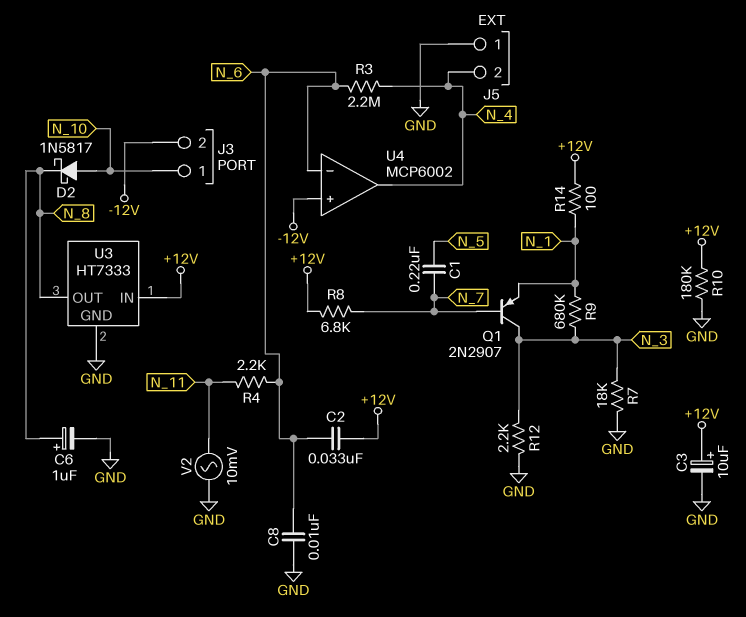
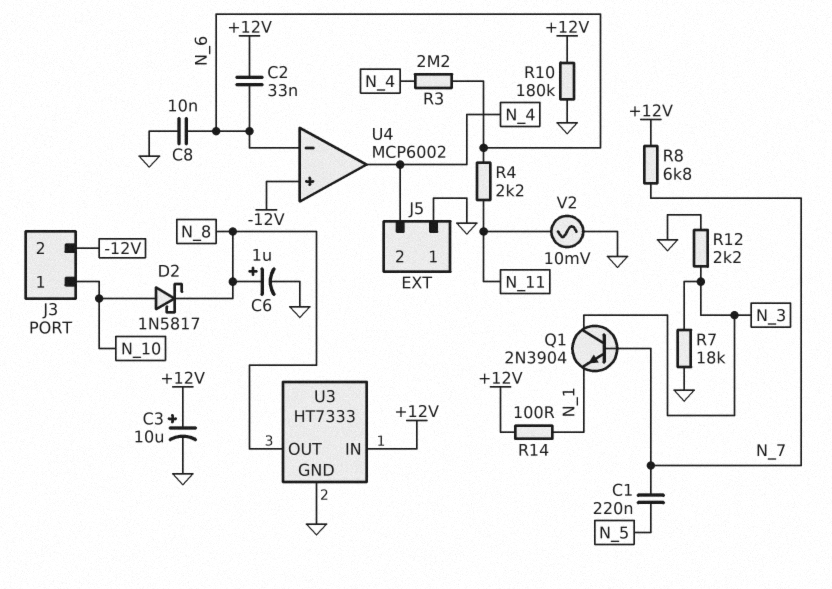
Q1: PNP 2N2907 (B N_7, C N_3, E N_1) -> NPN 2N3904 (B N_7, C N_3, E N_1)
R9: 680k (N_1, N_3) -> none

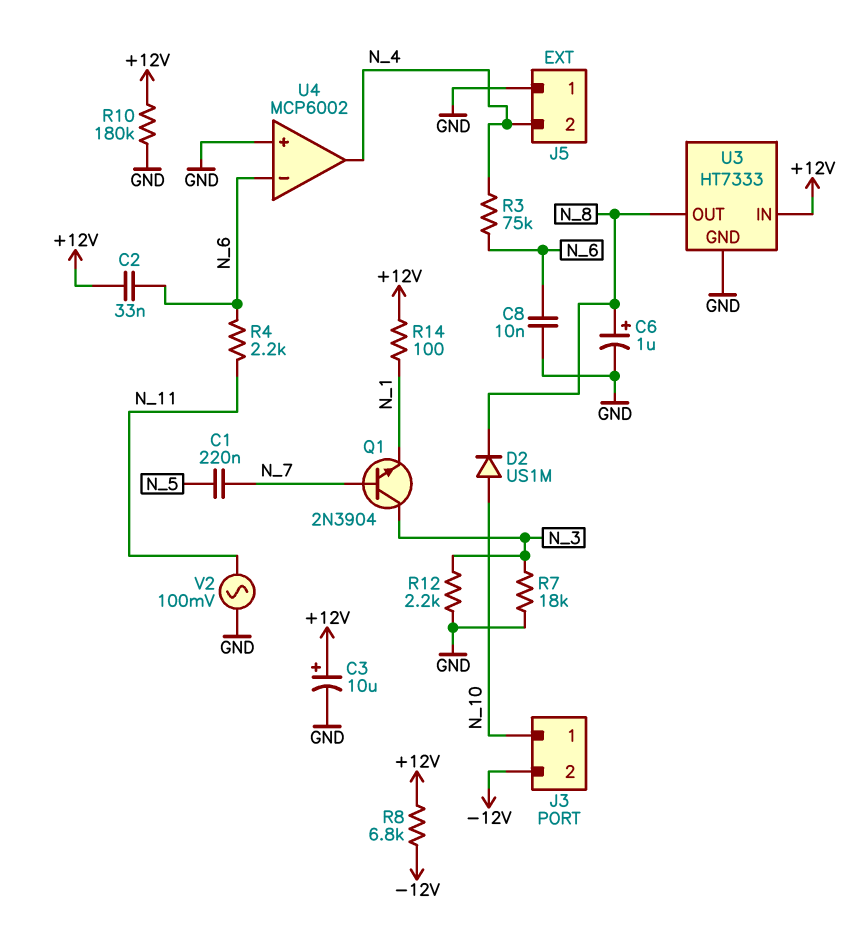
D2: schottky 1N5817 (A N_10, K N_8) -> diode US1M (A N_10, K N_8)
R3: 2.2M (N_4, N_6) -> 75k (N_4, N_6)
R8: 6.8k (+12V, N_7) -> 6.8k (+12V, -12V)
U4 pin in+: -12V -> GND
V2: AC 10mV (GND, N_11) -> AC 100mV (GND, N_11)

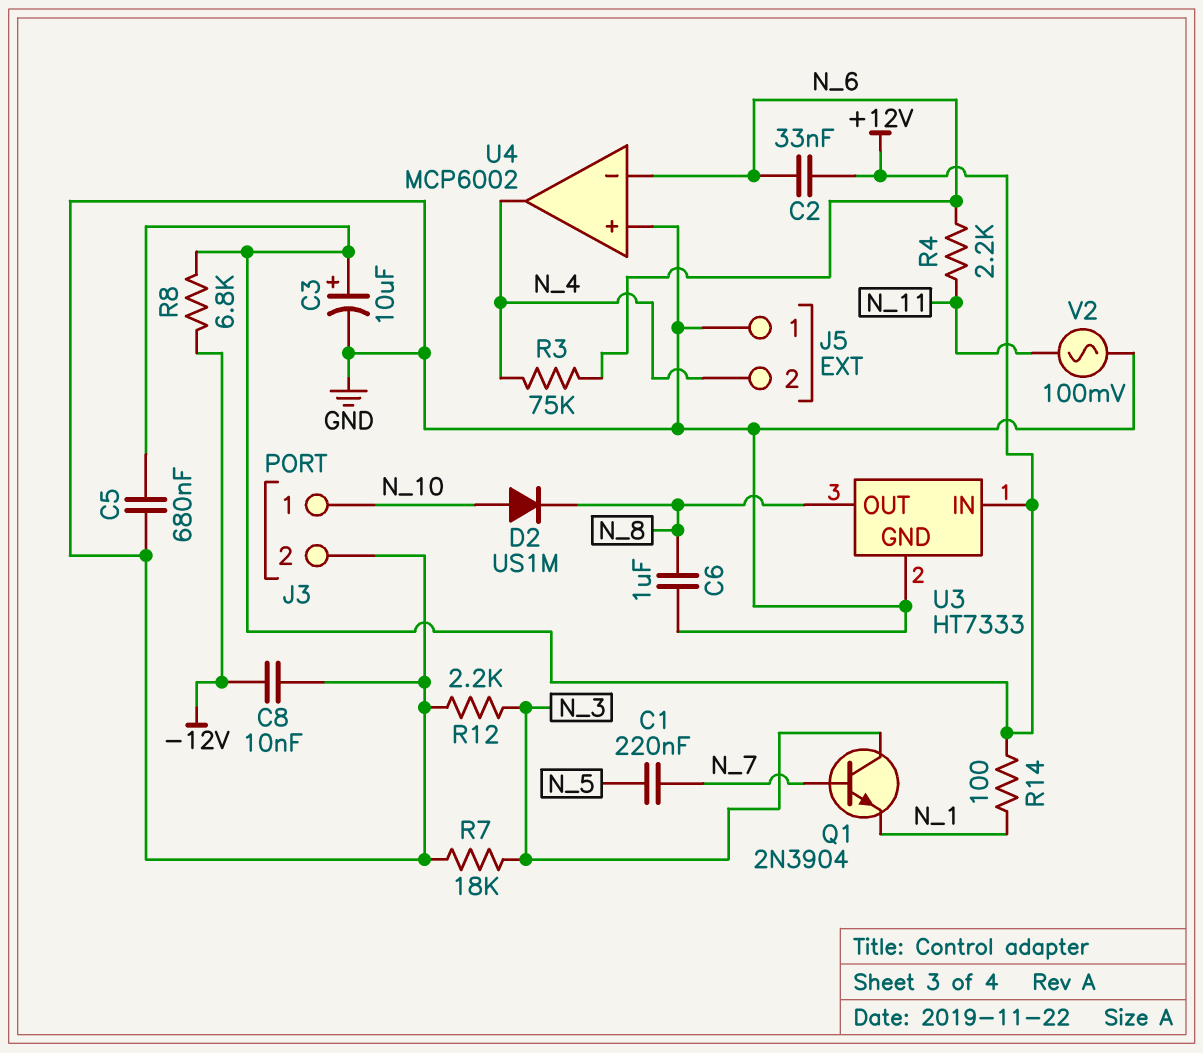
C5: none -> 680nF (+12V, GND)
C6: 1uF (plus N_8, minus GND) -> 1uF (GND, N_8)
C8: 10nF (GND, N_6) -> 10nF (-12V, GND)
J3 pin 2: -12V -> GND
R10: 180k (+12V, GND) -> none

